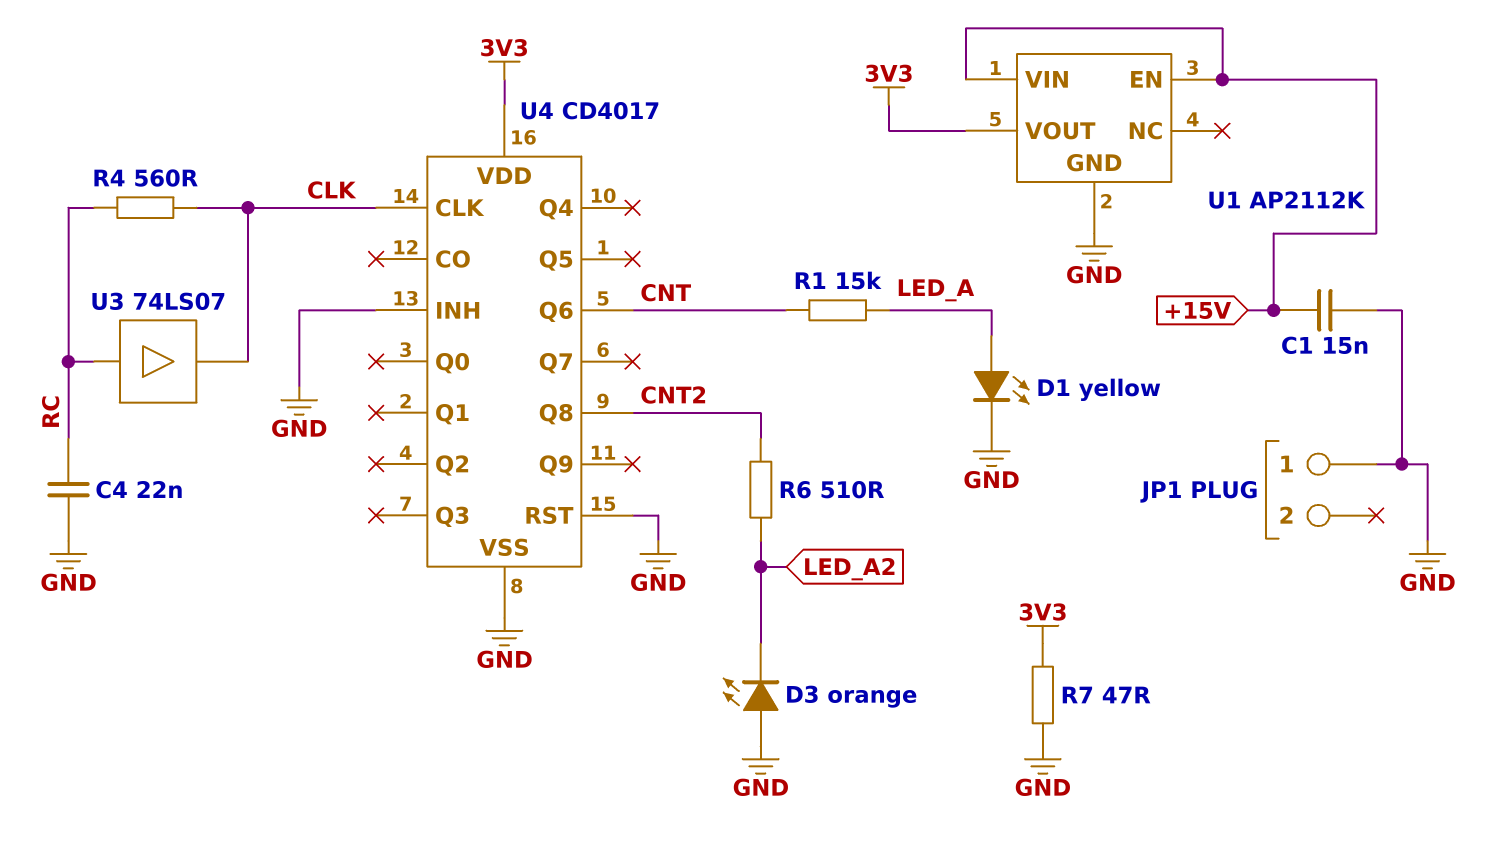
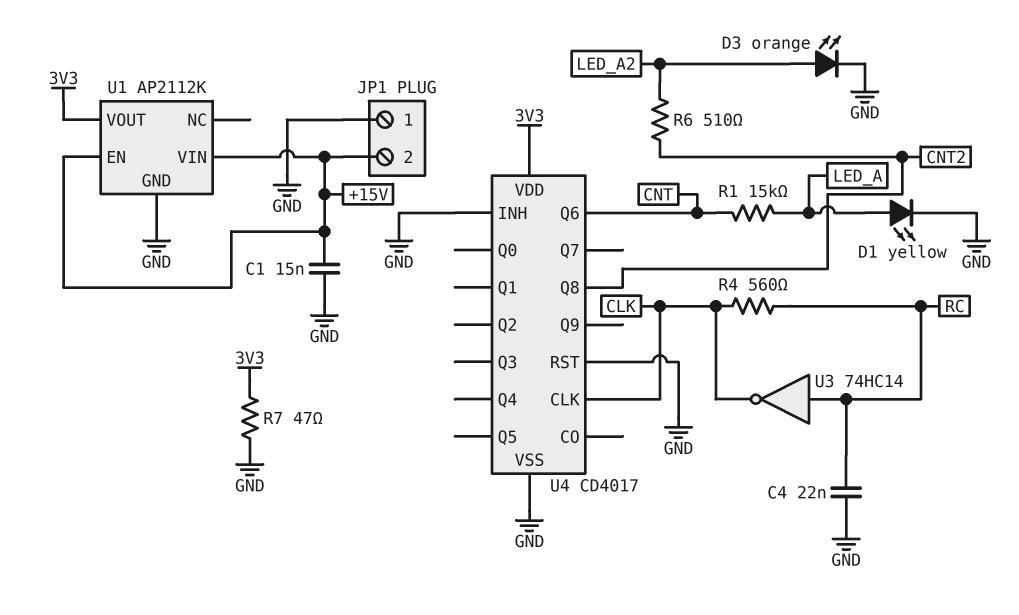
D3: LED orange (A GND, K LED_A2) -> LED orange (A LED_A2, K GND)
JP1 pin 2: none -> +15V
U3: buffer 74LS07 (in RC, out CLK) -> NOT 74HC14 (in RC, out CLK)

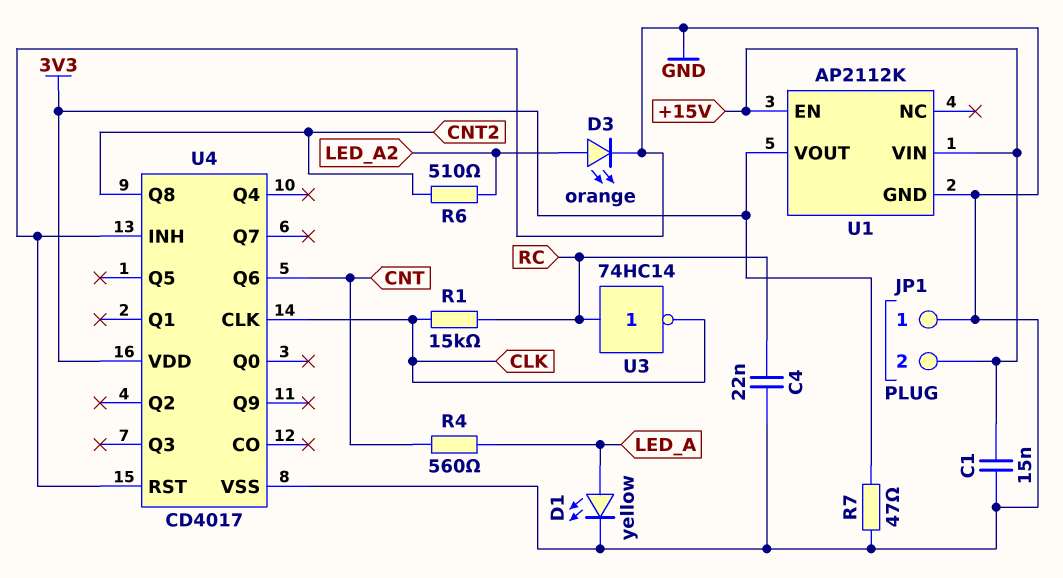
R1: 15k (CNT, LED_A) -> 15k (CLK, RC)
R4: 560 (CLK, RC) -> 560 (CNT, LED_A)

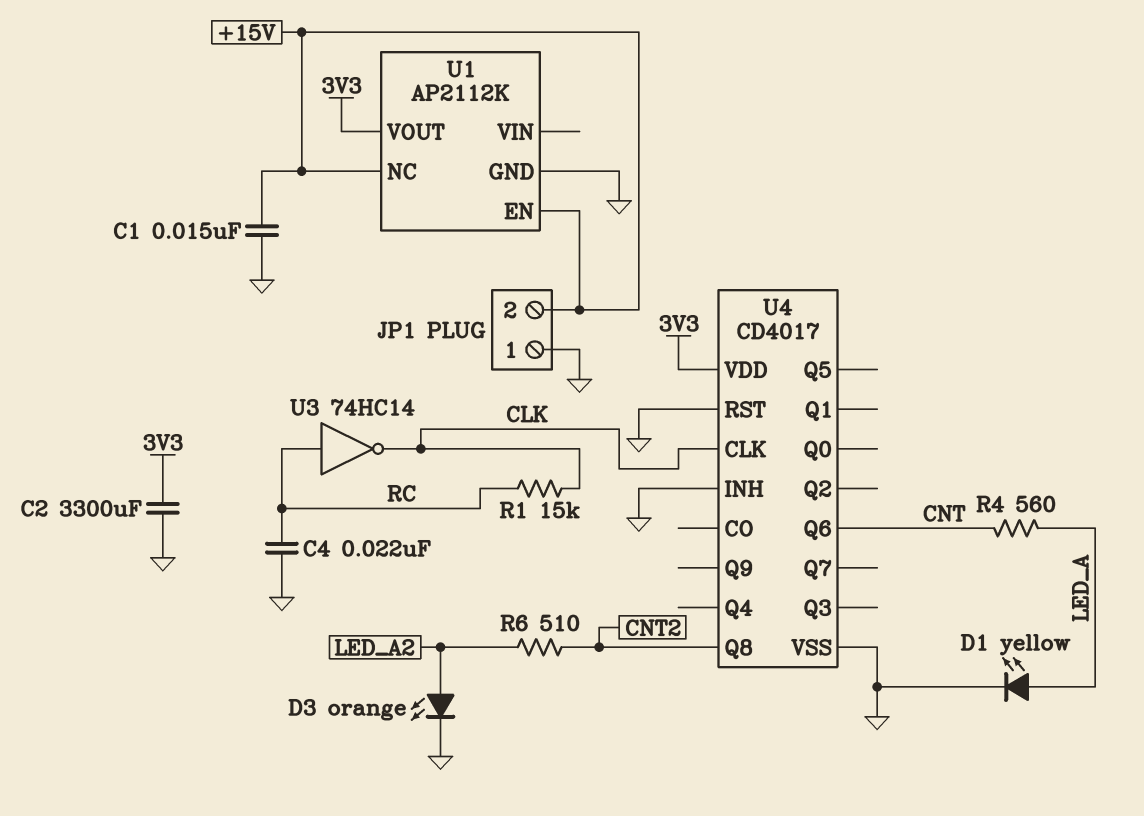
C2: none -> 3300uF (3V3, GND)
R7: 47 (3V3, GND) -> none
U1 pin NC: none -> +15V
U1 pin VIN: +15V -> none

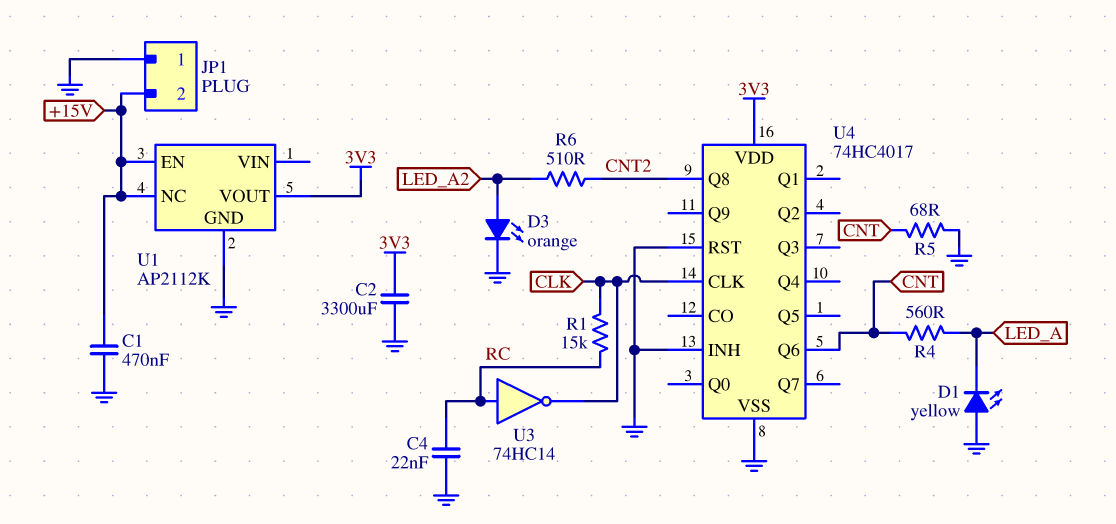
C1: 15nF (+15V, GND) -> 470nF (+15V, GND)
D1: LED yellow (A LED_A, K GND) -> LED yellow (A GND, K LED_A)
R5: none -> 68 (CNT, GND)
U4: CD4017 -> 74HC4017

